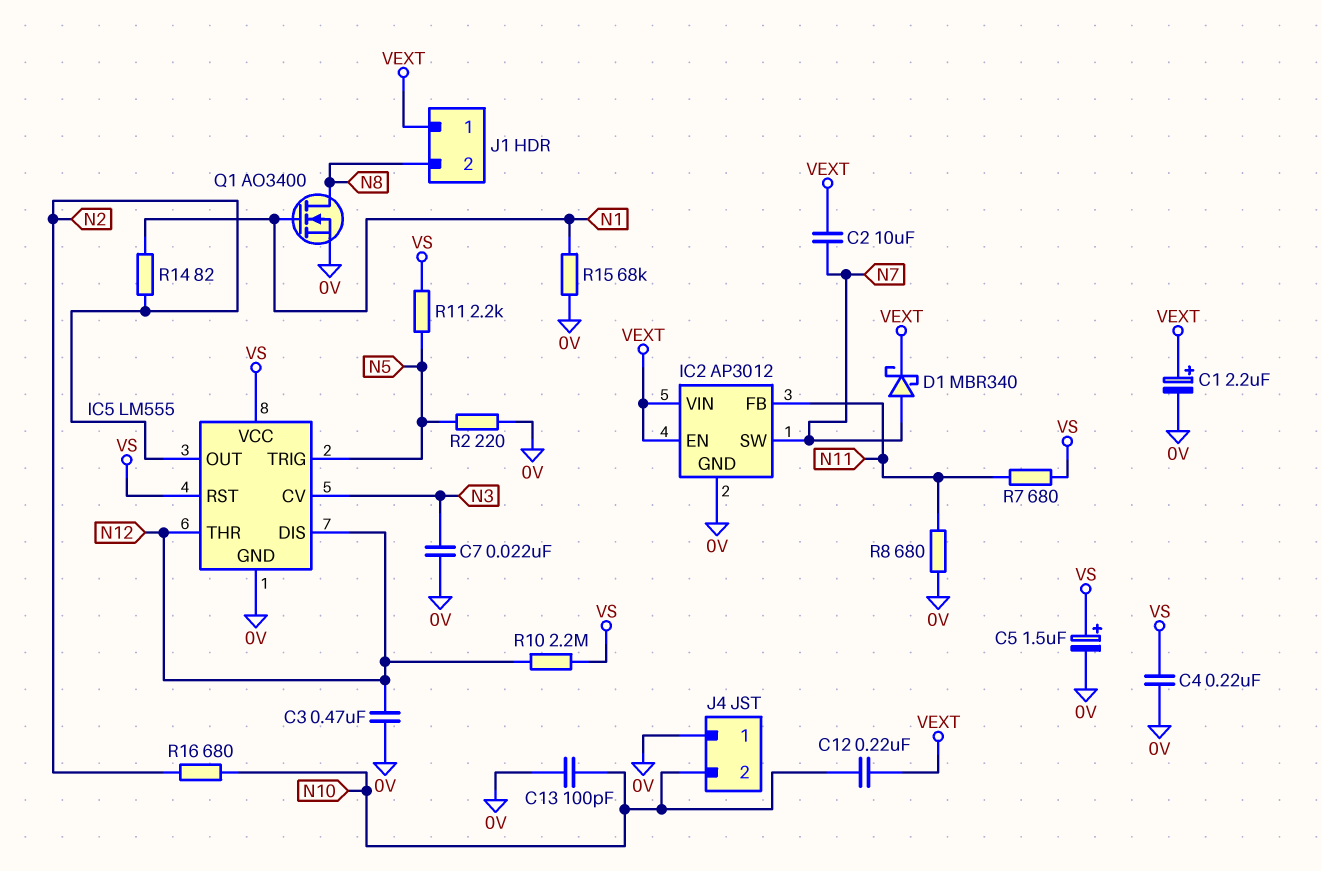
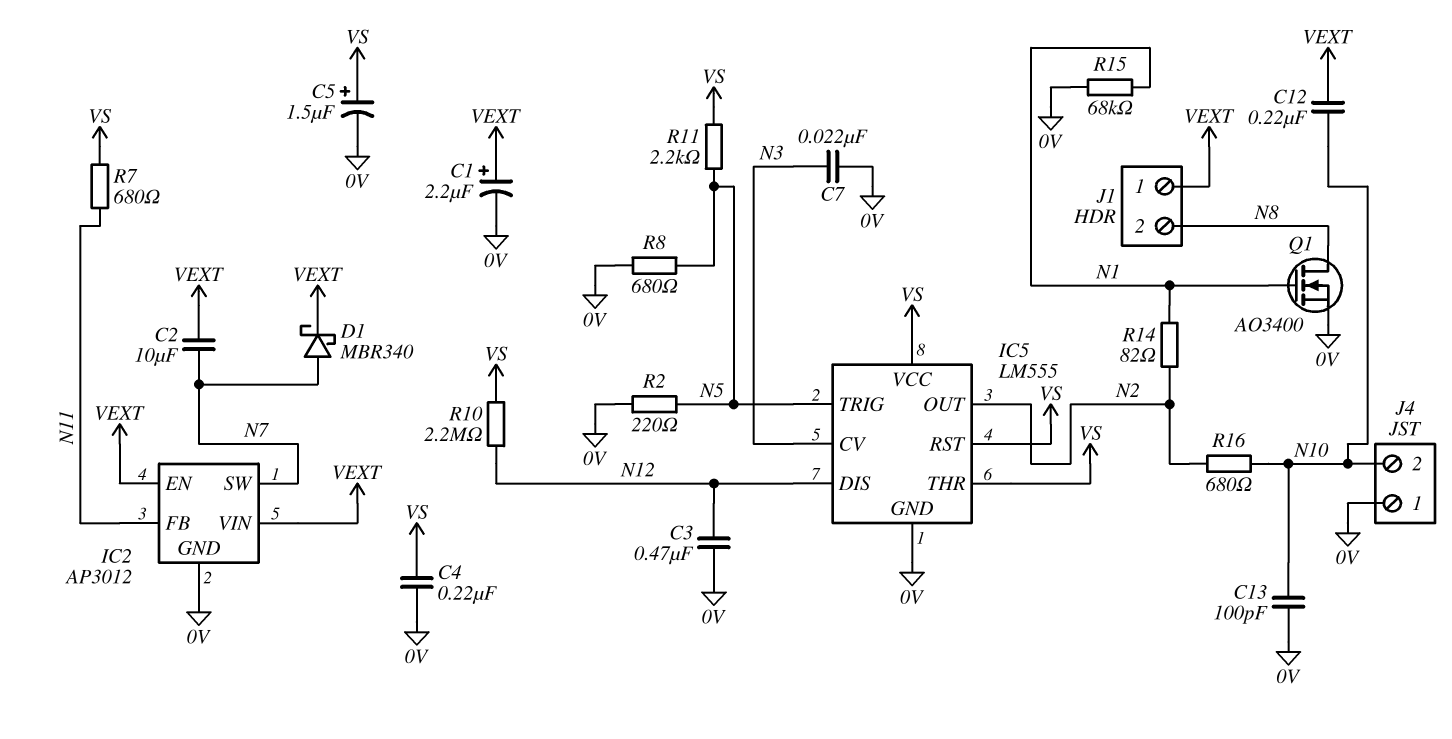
IC5 pin THR: N12 -> VS
R8: 680 (0V, N11) -> 680 (0V, N5)

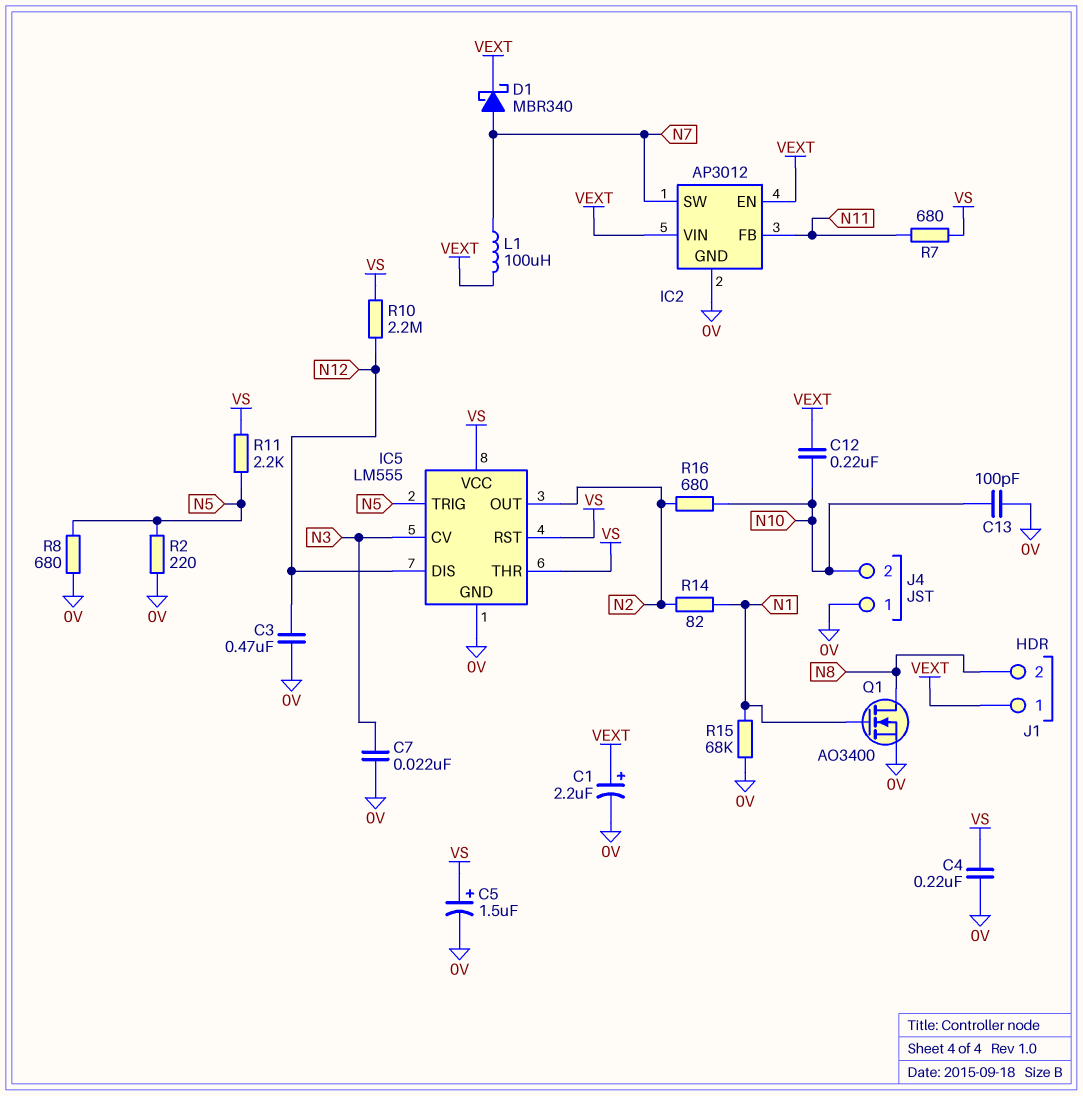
C2: 10uF (N7, VEXT) -> none
L1: none -> 100uH (N7, VEXT)

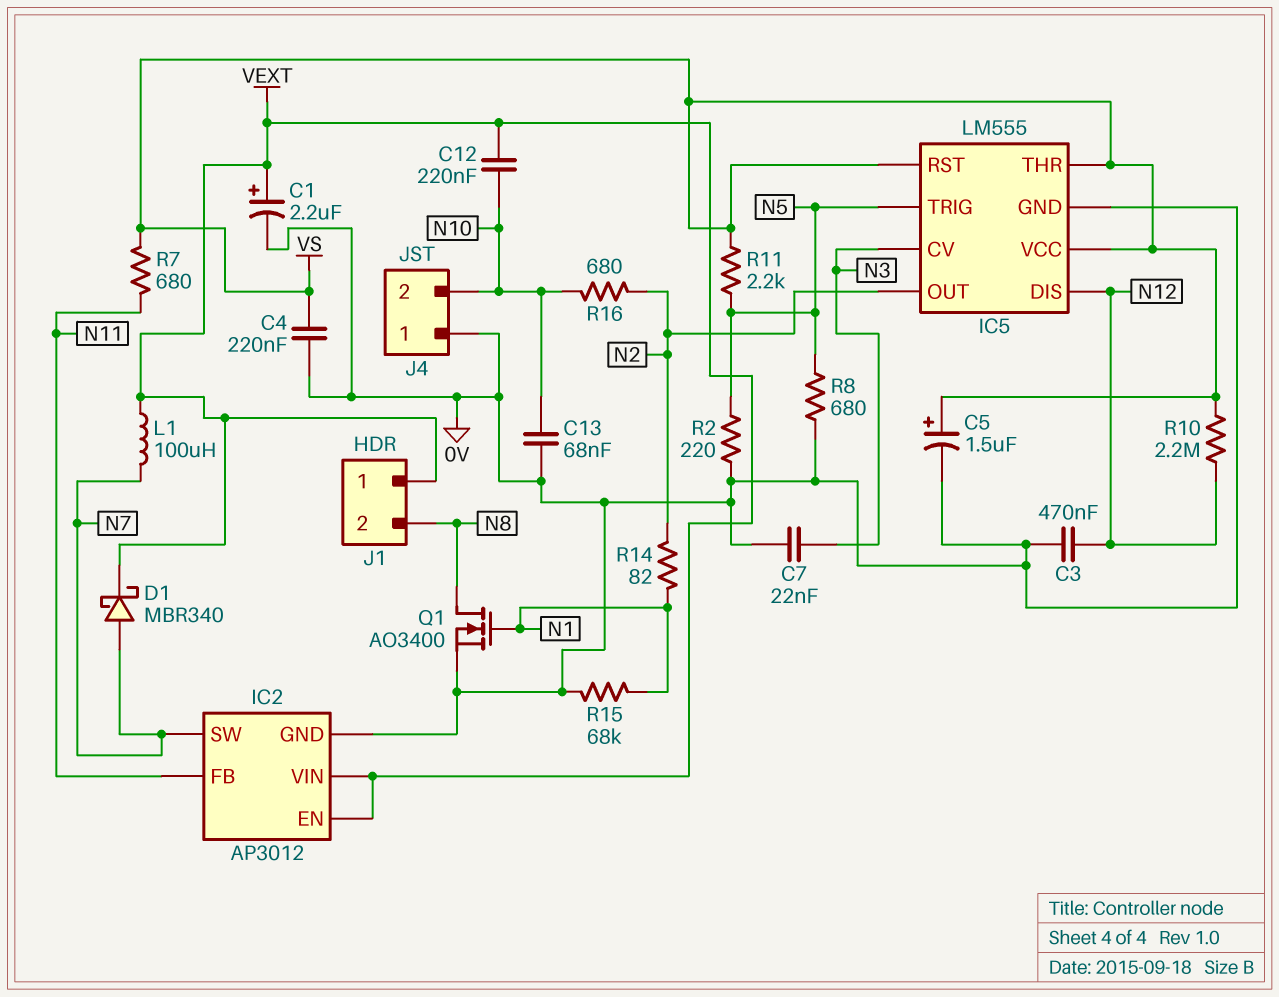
C13: 100pF (0V, N10) -> 68nF (0V, N10)

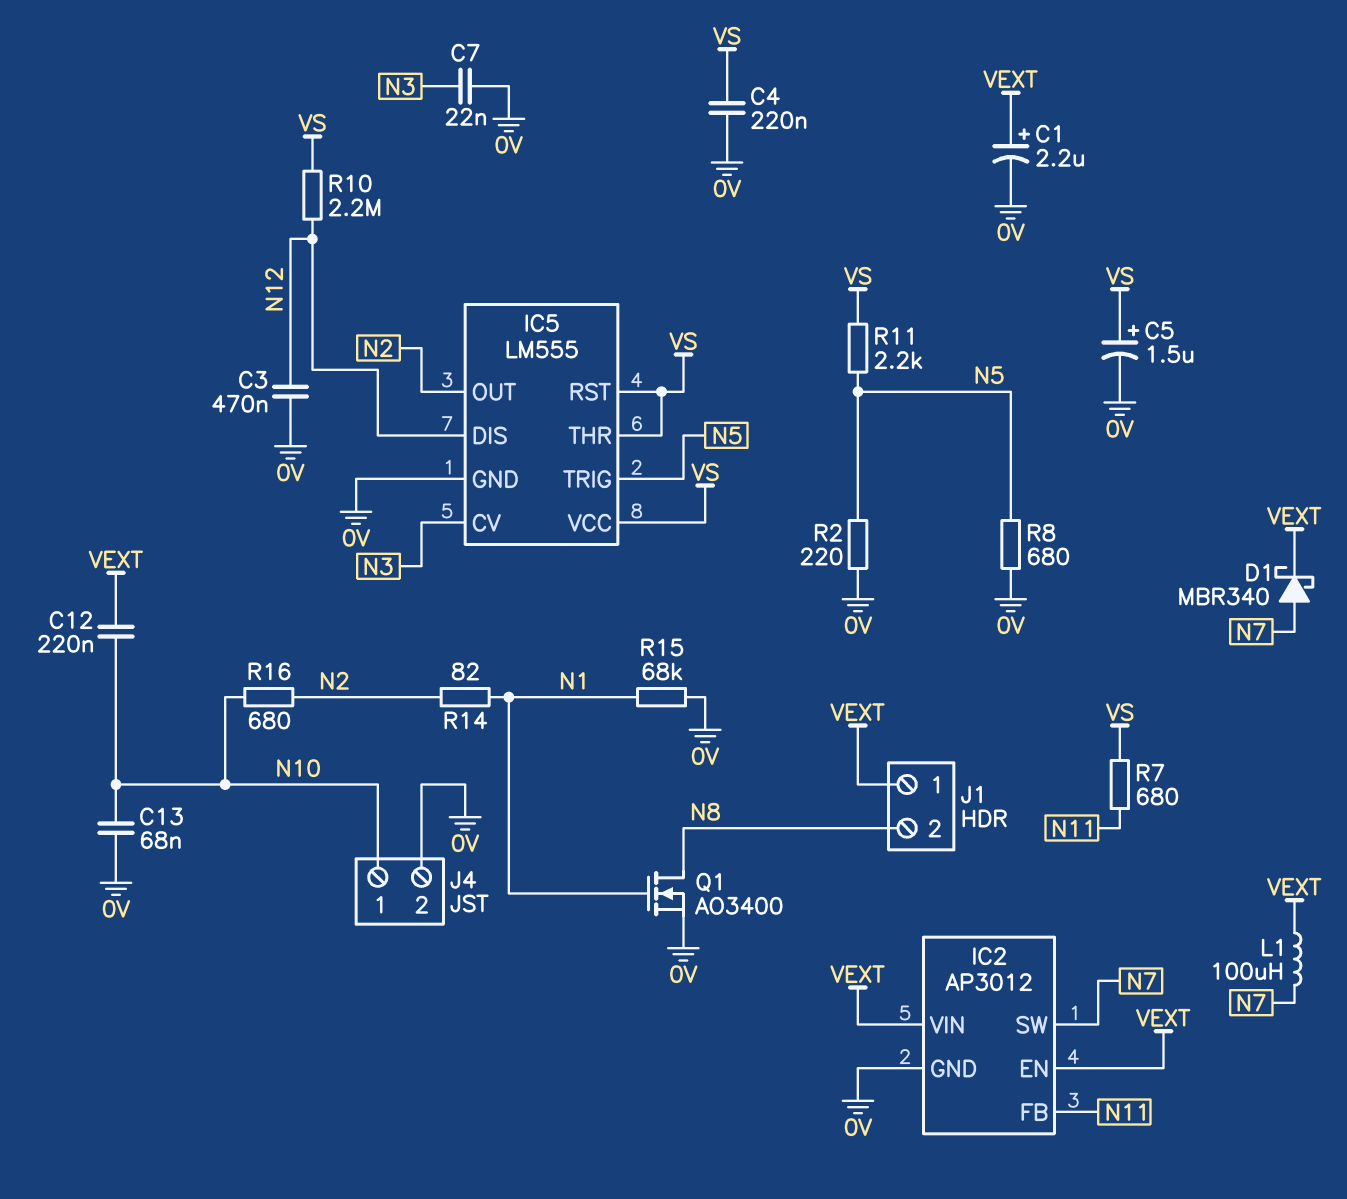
J4 pin 1: 0V -> N10
J4 pin 2: N10 -> 0V

